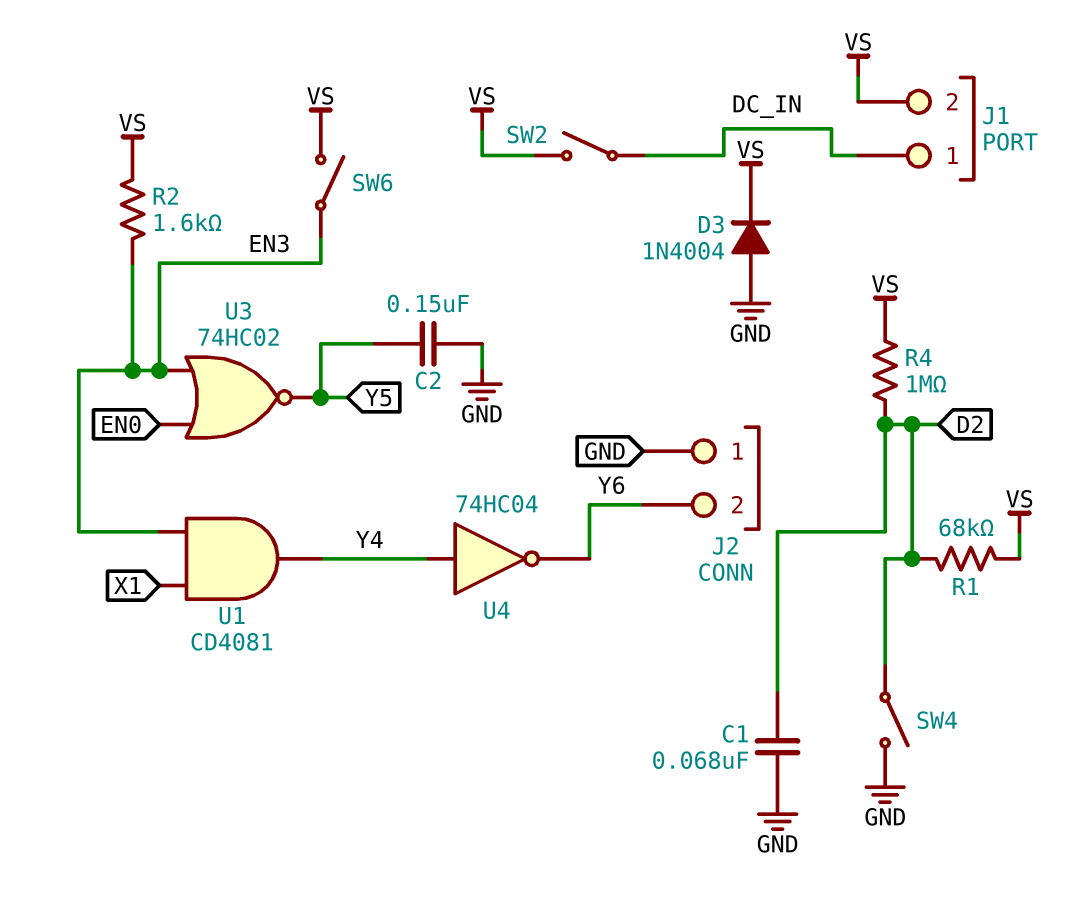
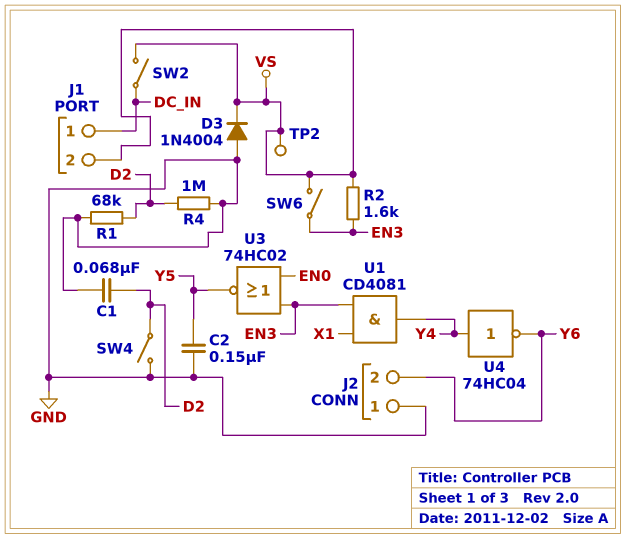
R1: 68k (D2, VS) -> 68k (D2, GND)
R4: 1M (D2, VS) -> 1M (D2, GND)
TP2: none -> test point (VS)

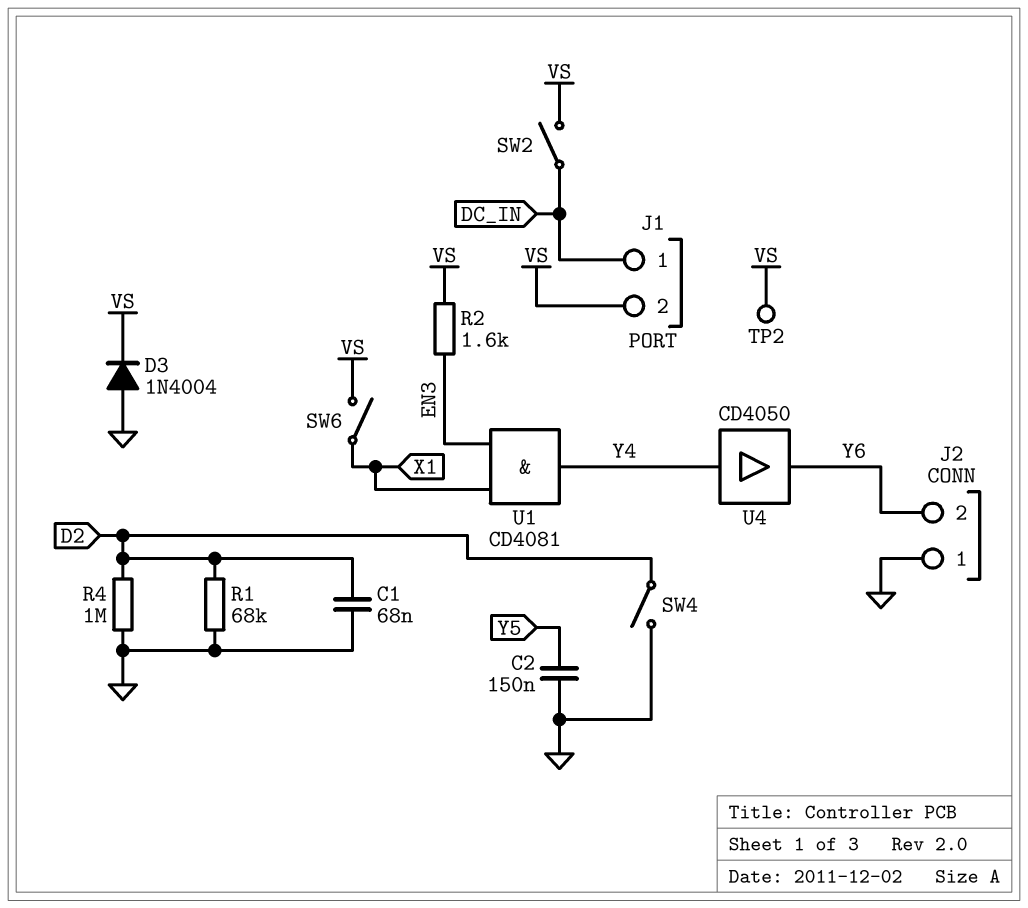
SW6: switch (EN3, VS) -> switch (VS, X1)
U3: NOR 74HC02 (in EN0, in EN3, out Y5) -> none
U4: NOT 74HC04 (in Y4, out Y6) -> buffer CD4050 (in Y4, out Y6)

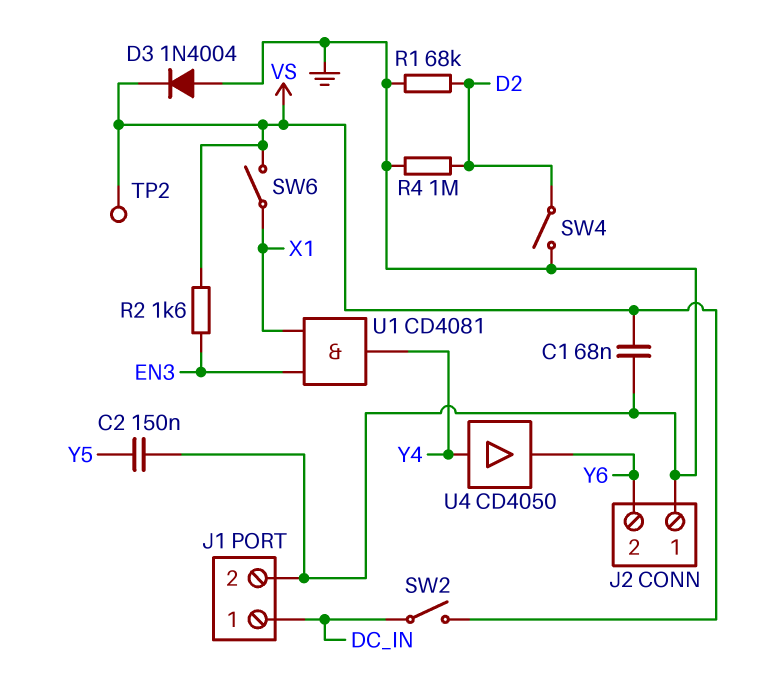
C1: 68nF (D2, GND) -> 68nF (GND, VS)
J1 pin 2: VS -> GND

